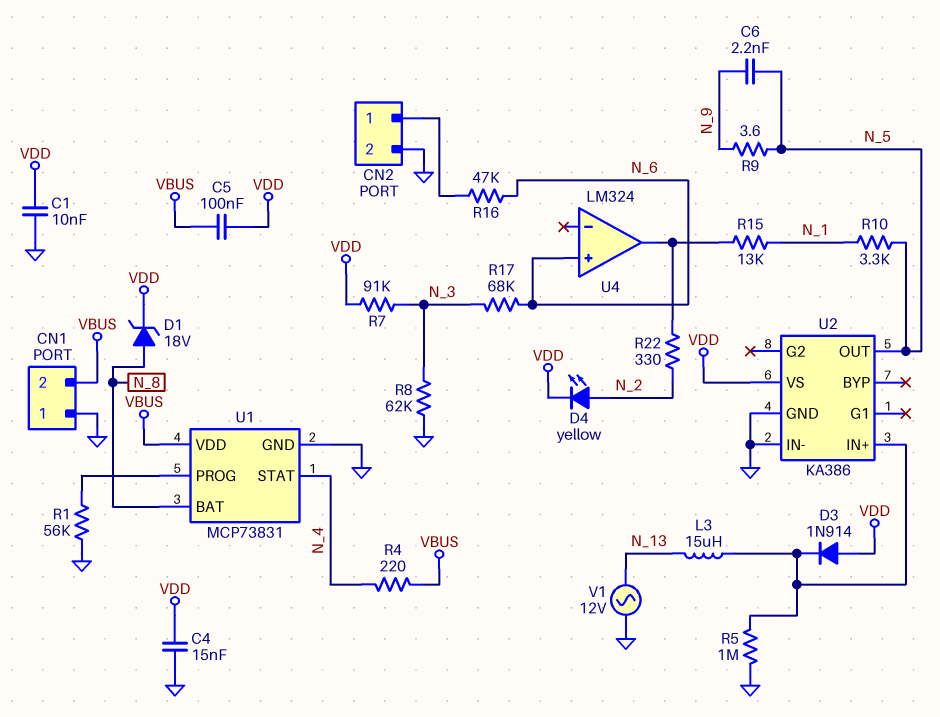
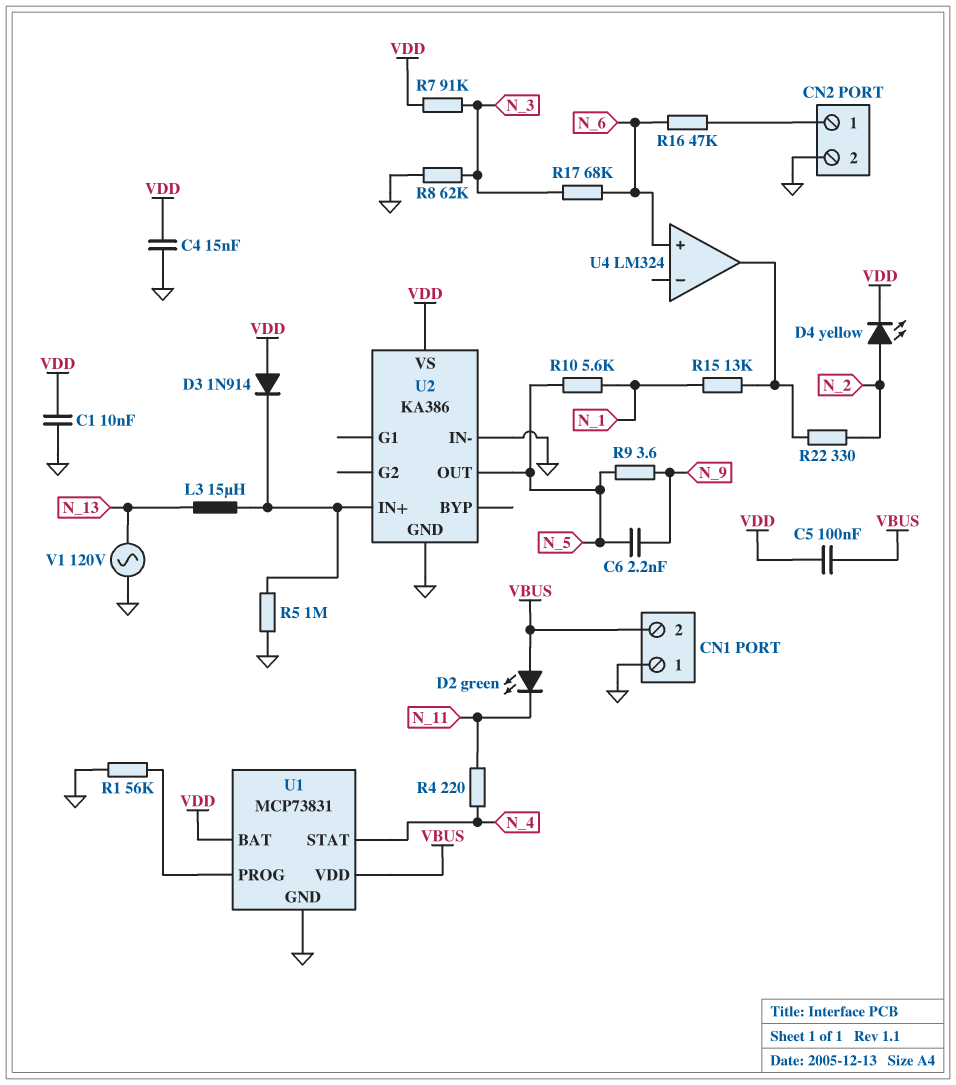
D1: zener 18V (A N_8, K VDD) -> none
D2: none -> LED green (A VBUS, K N_11)
R4: 220 (N_4, VBUS) -> 220 (N_4, N_11)
R10: 3.3k (N_1, N_5) -> 5.6k (N_1, N_5)
U1 pin BAT: N_8 -> VDD
V1: AC 12V (GND, N_13) -> AC 120V (GND, N_13)

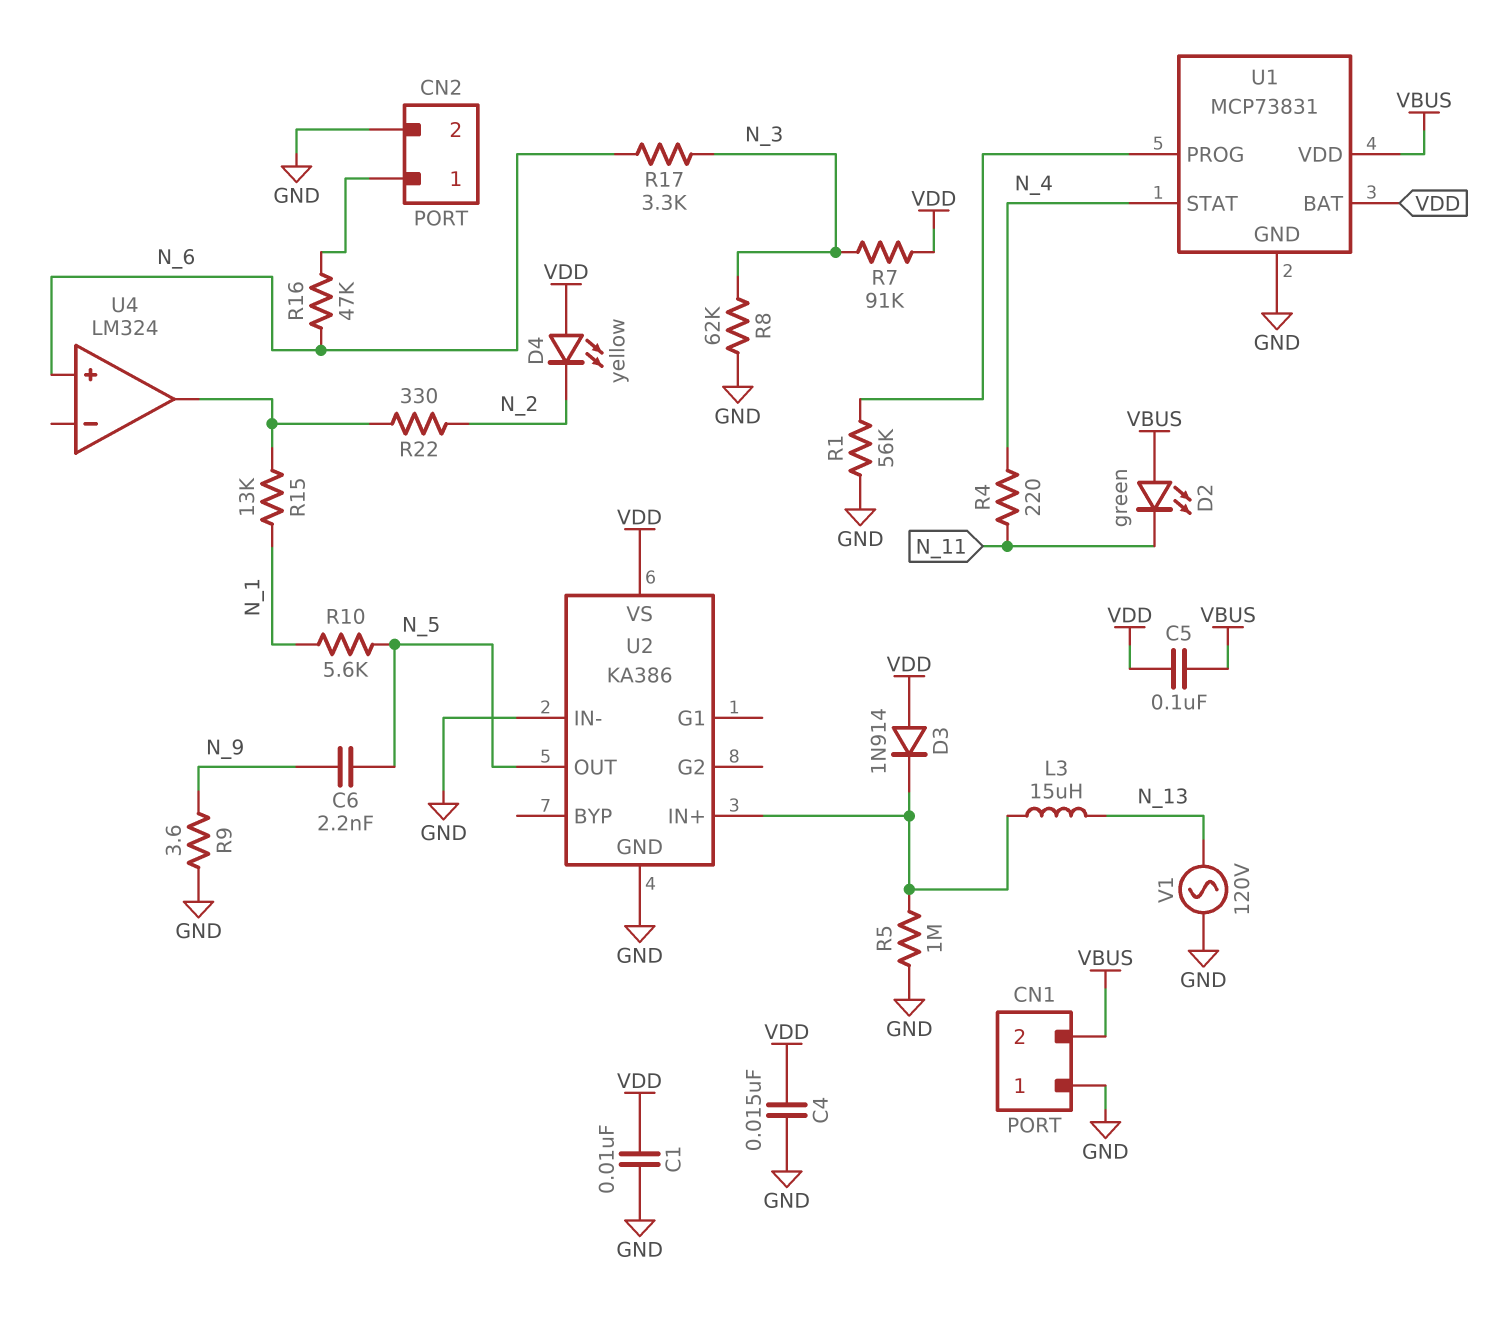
D4: LED yellow (A N_2, K VDD) -> LED yellow (A VDD, K N_2)
R9: 3.6 (N_5, N_9) -> 3.6 (GND, N_9)
R17: 68k (N_3, N_6) -> 3.3k (N_3, N_6)

